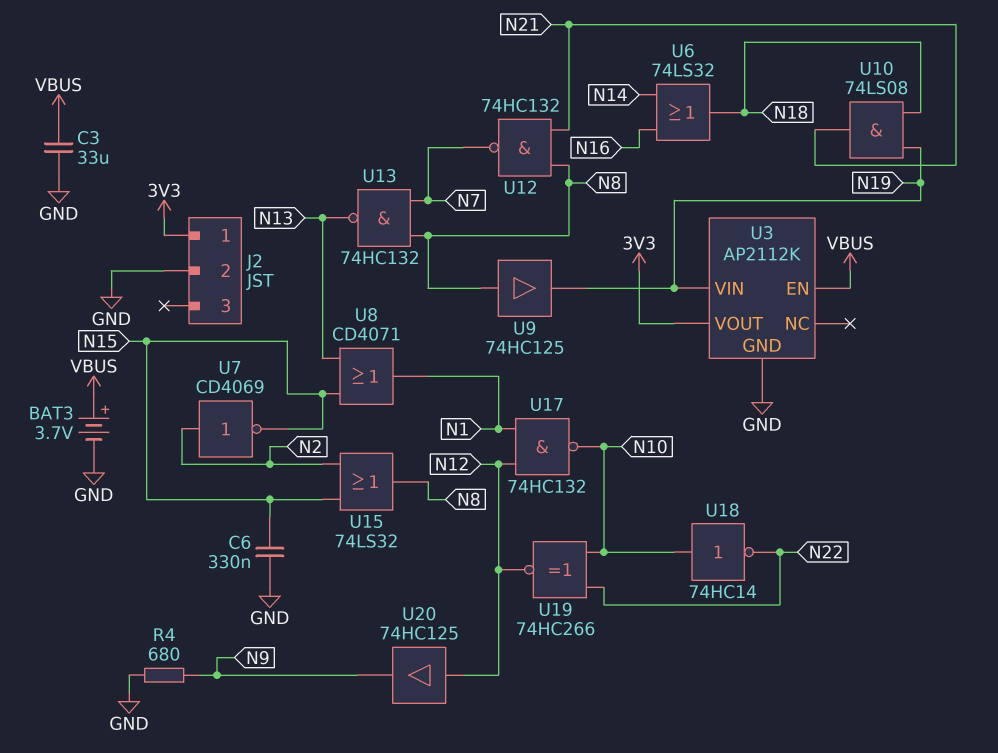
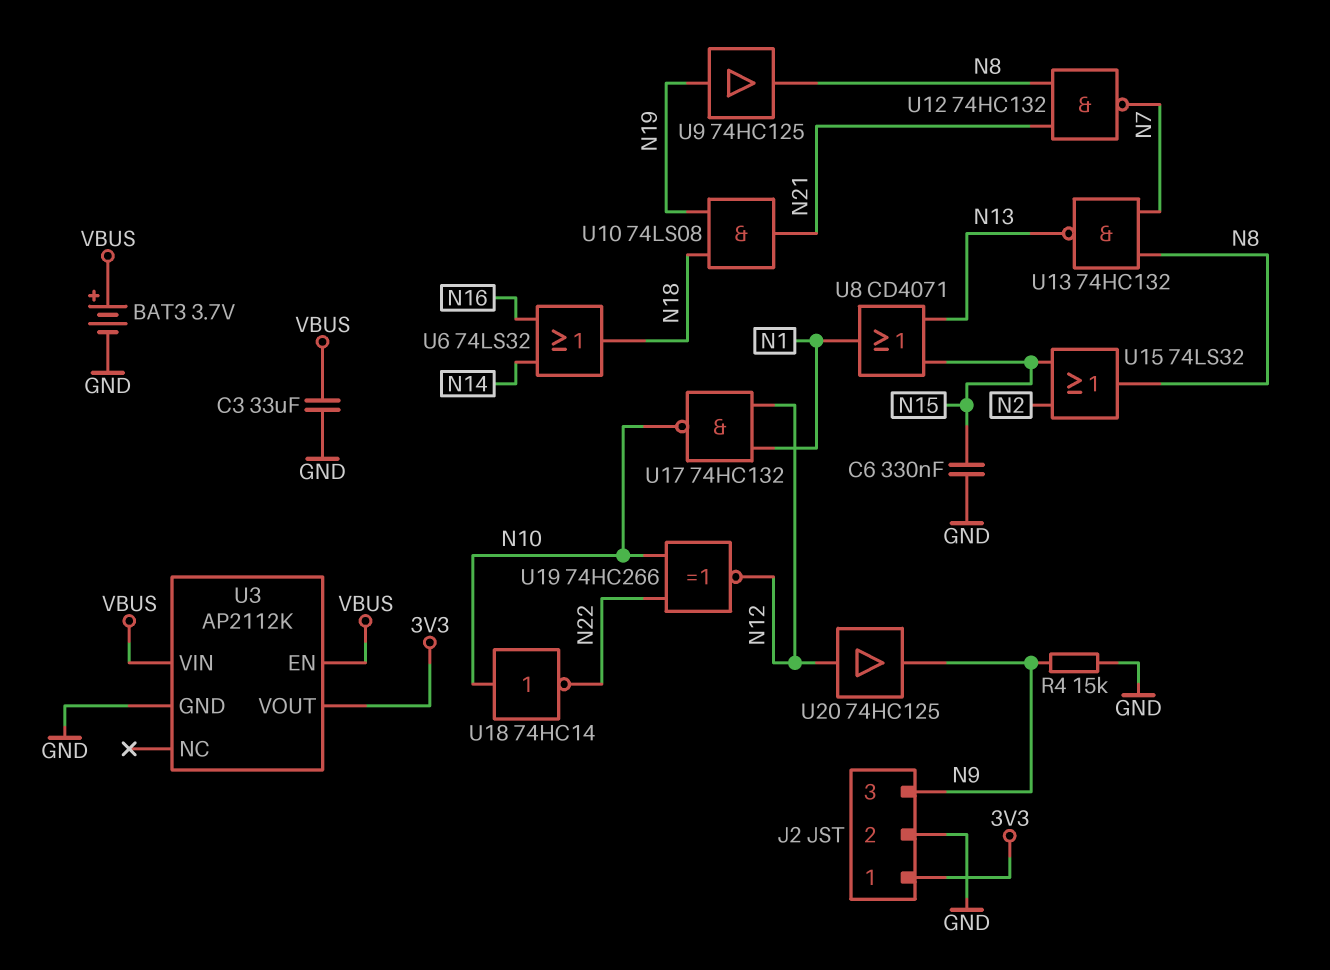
J2 pin 3: none -> N9
R4: 680 (GND, N9) -> 15k (GND, N9)
U3 pin VIN: N19 -> VBUS
U7: NOT CD4069 (in N2, out N15) -> none
U9: buffer 74HC125 (in N8, out N19) -> buffer 74HC125 (in N19, out N8)

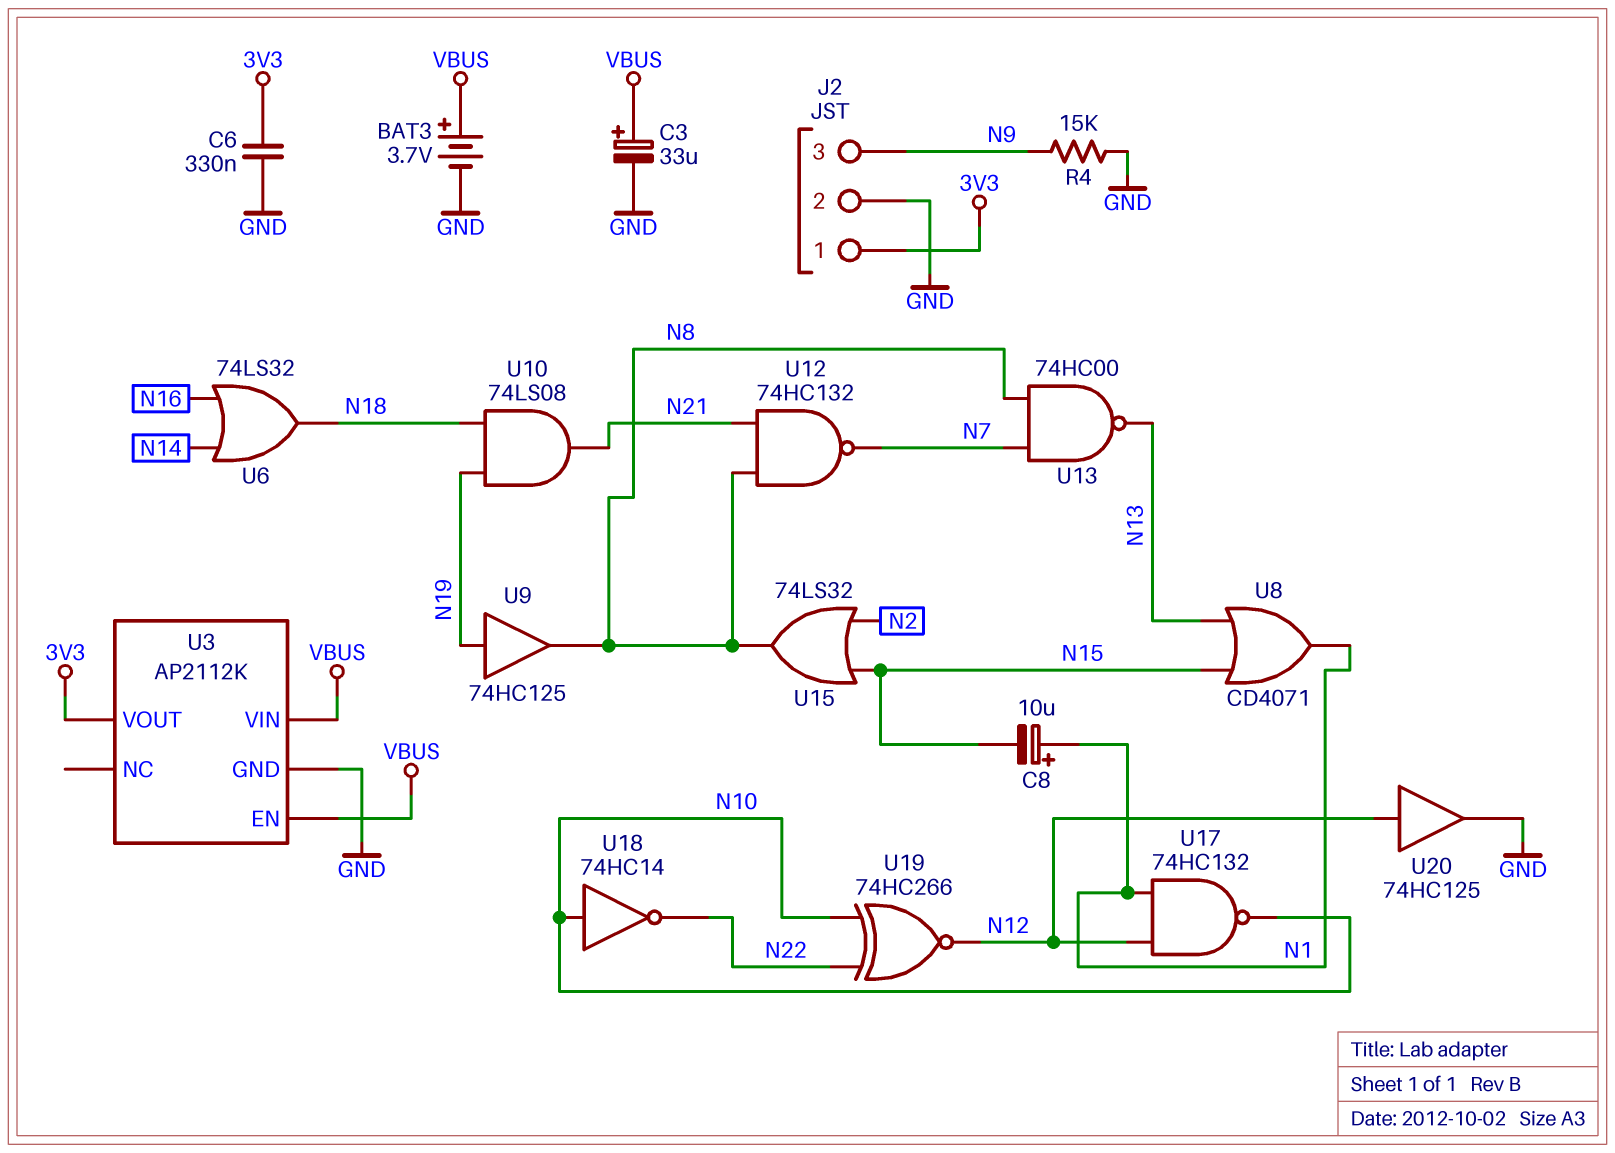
C3: 33uF (GND, VBUS) -> 33uF (plus VBUS, minus GND)
C6: 330nF (GND, N15) -> 330nF (3V3, GND)
C8: none -> 10uF (plus N1, minus N15)
U13: NAND 74HC132 (in N7, in N8, out N13) -> NAND 74HC00 (in N7, in N8, out N13)
U20: buffer 74HC125 (in N12, out N9) -> buffer 74HC125 (in N12, out GND)

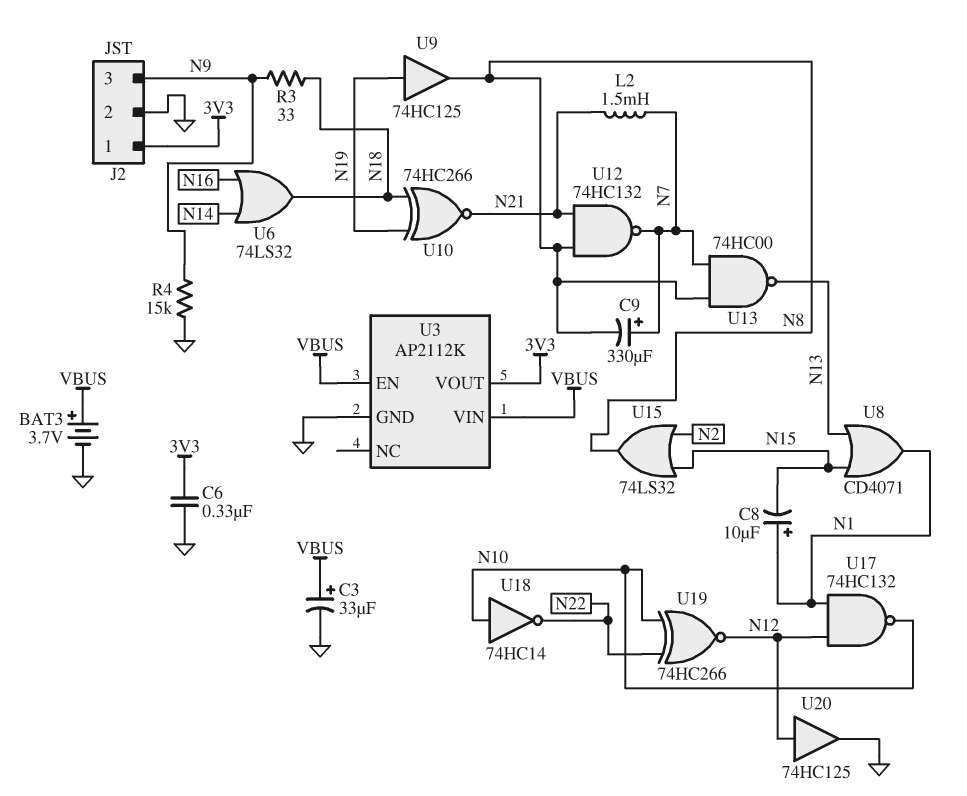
C9: none -> 330uF (plus N7, minus N8)
L2: none -> 1.5mH (N7, N21)
R3: none -> 33 (N9, N18)
U10: AND 74LS08 (in N18, in N19, out N21) -> XNOR 74HC266 (in N18, in N19, out N21)

